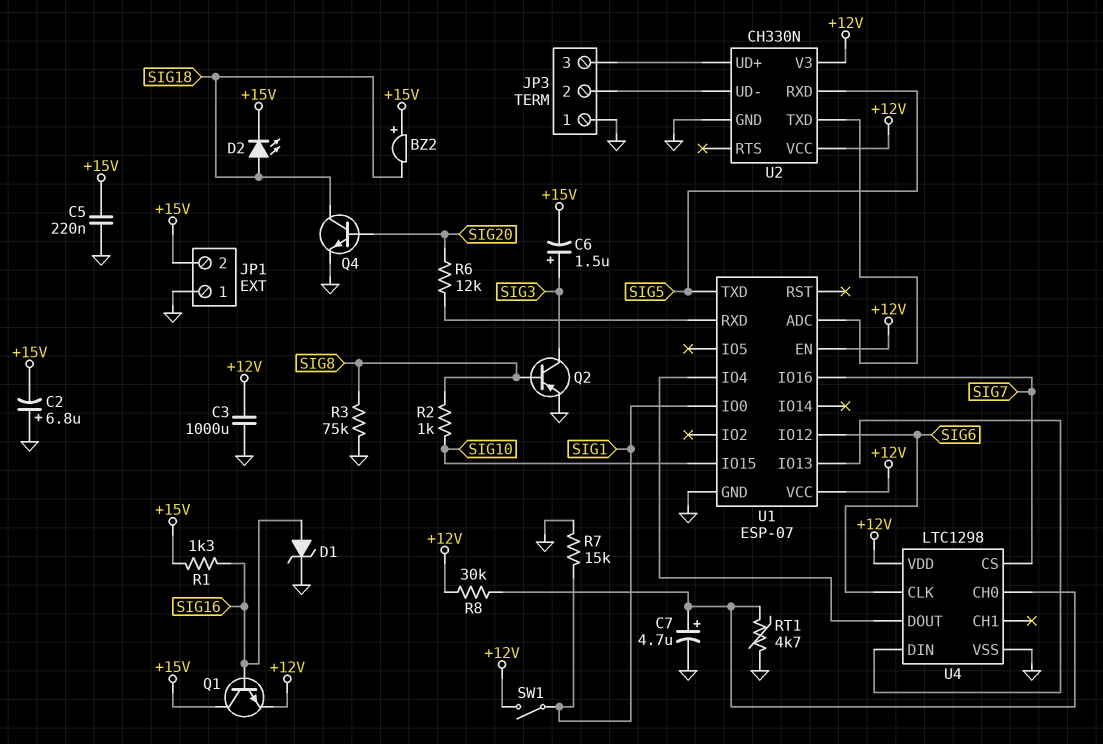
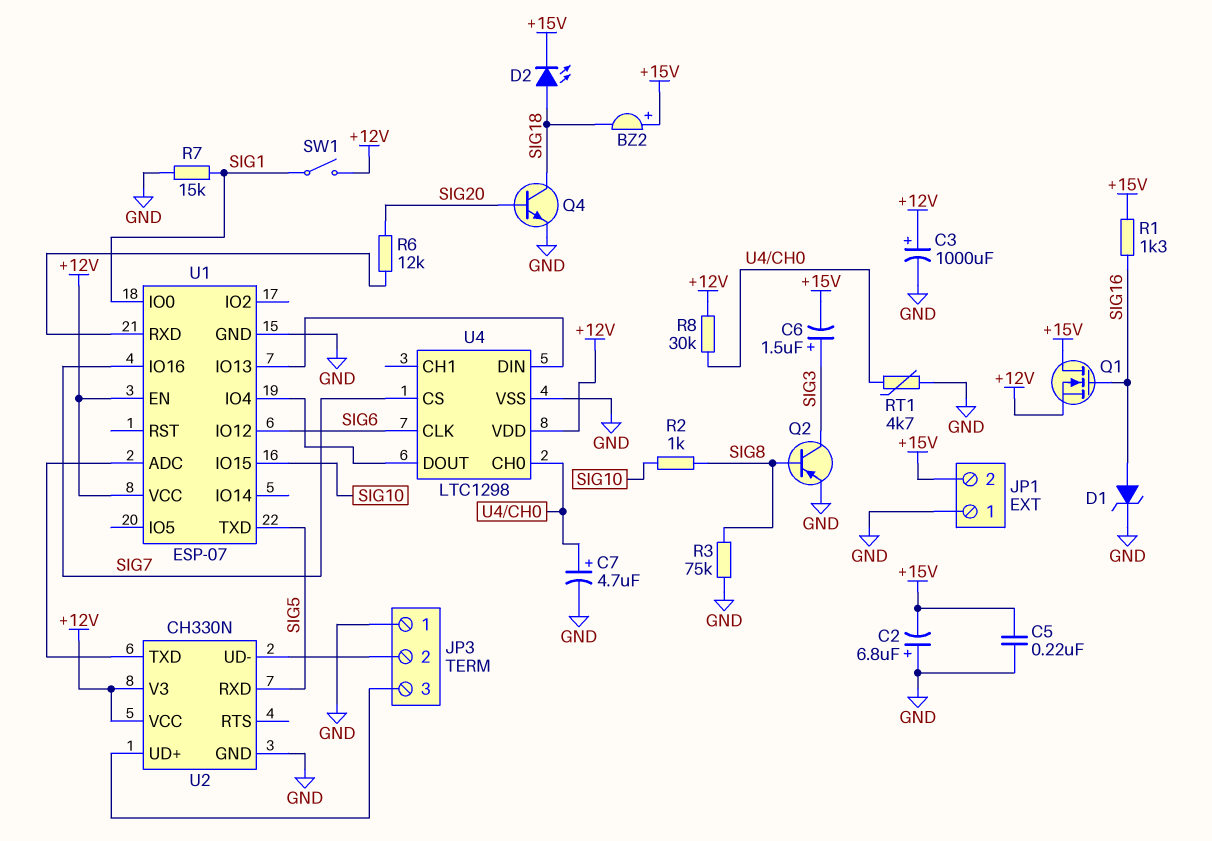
C3: 1000uF (+12V, GND) -> 1000uF (plus +12V, minus GND)
Q1: NPN (B SIG16, C +15V, E +12V) -> NMOS (G SIG16, D +15V, S +12V)

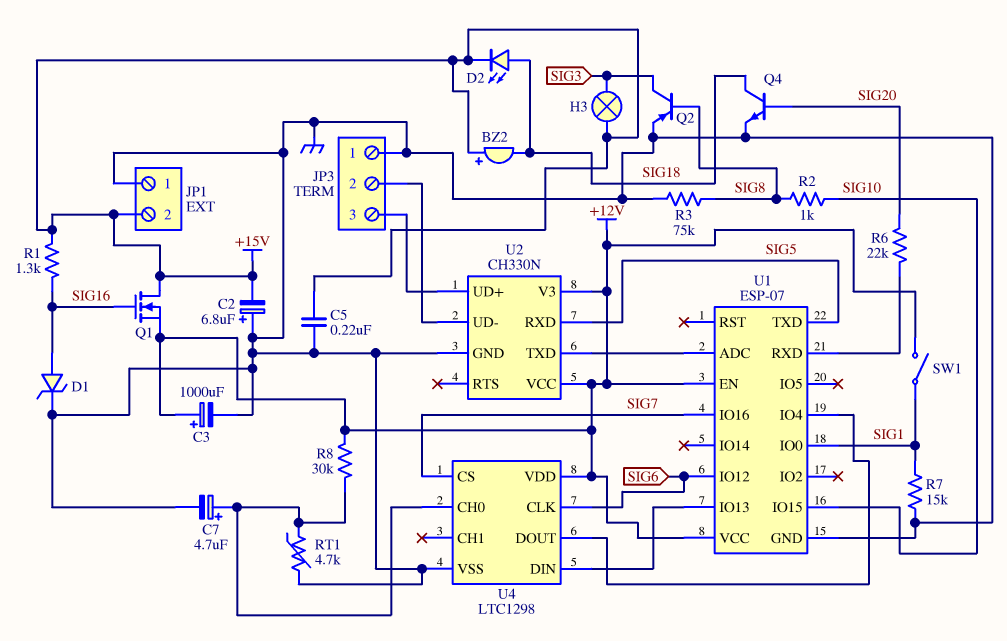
C6: 1.5uF (plus SIG3, minus +15V) -> none
H3: none -> lamp (+15V, SIG3)
R6: 12k (SIG20, U1/RXD) -> 22k (SIG20, U1/RXD)

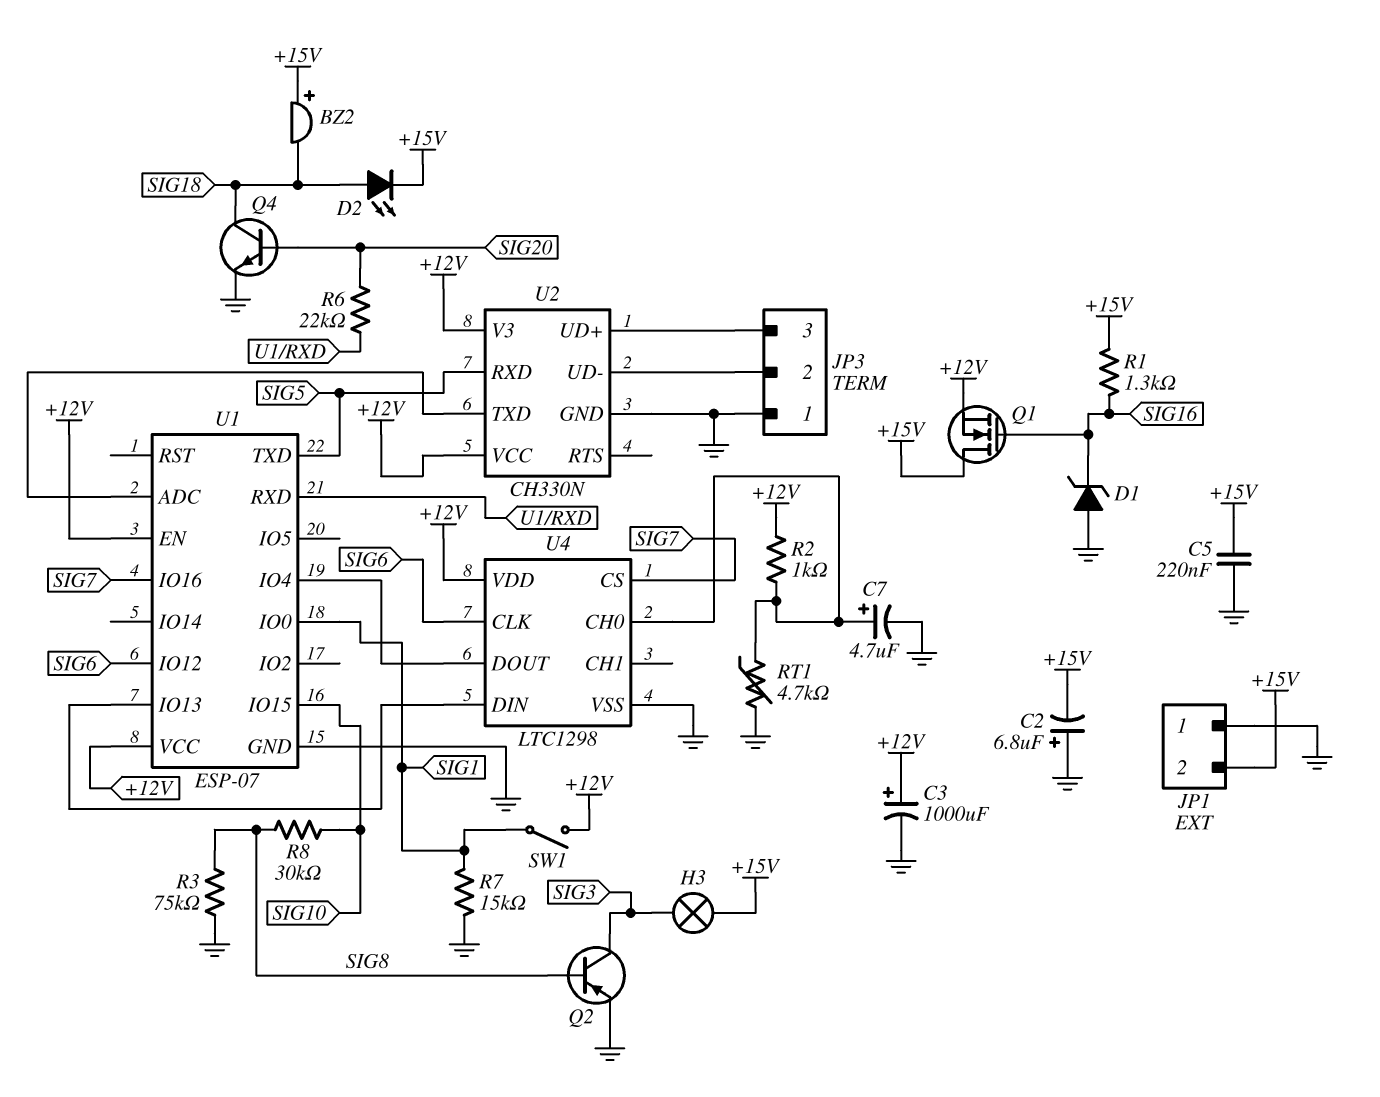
D1: zener (A SIG16, K GND) -> zener (A GND, K SIG16)
R2: 1k (SIG8, SIG10) -> 1k (+12V, U4/CH0)
R8: 30k (+12V, U4/CH0) -> 30k (SIG8, SIG10)

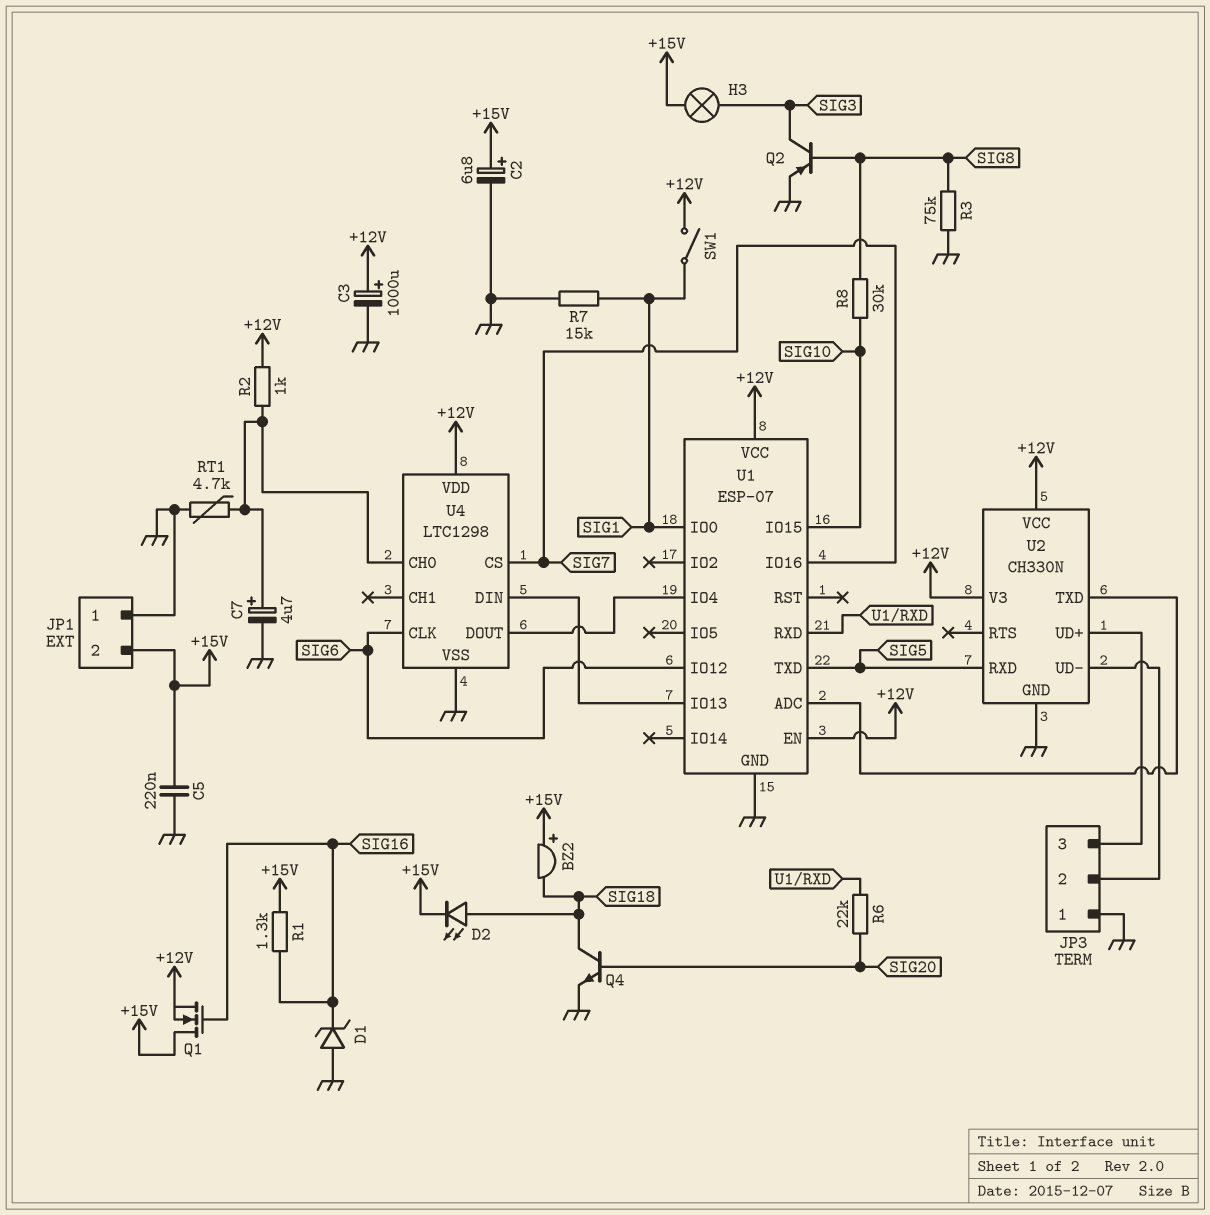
C2: 6.8uF (plus GND, minus +15V) -> 6.8uF (plus +15V, minus GND)

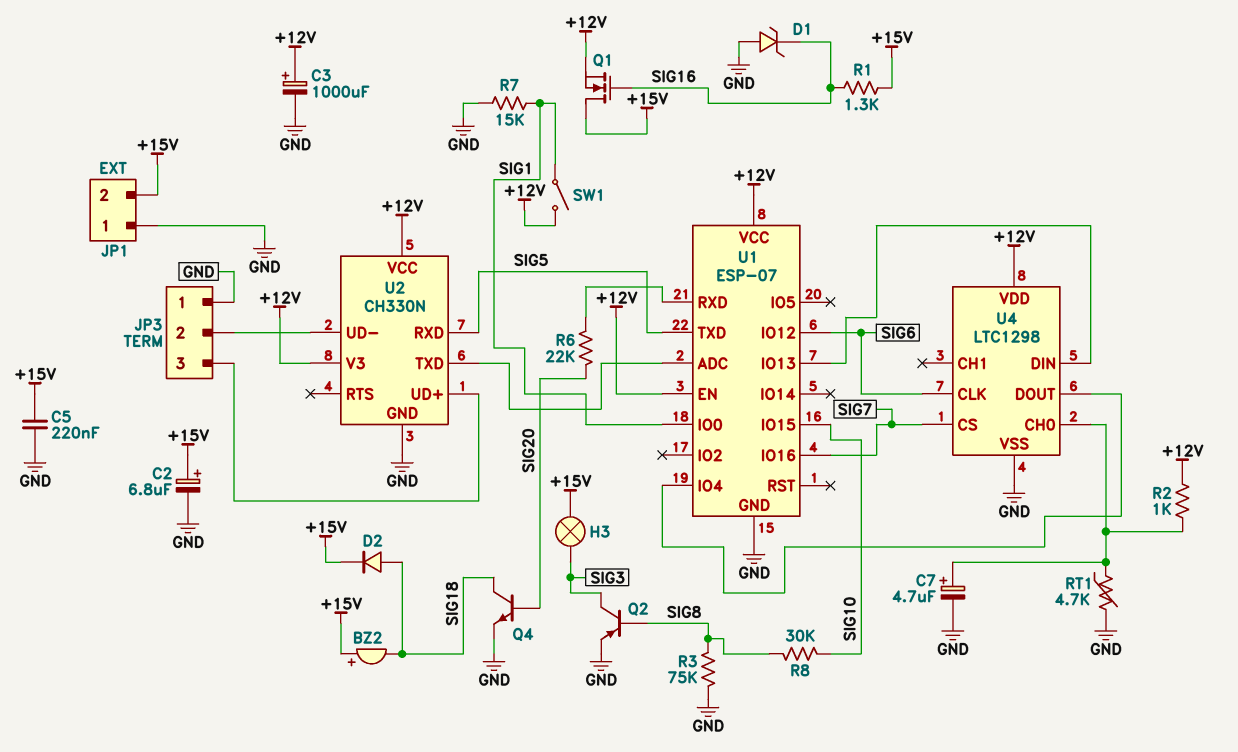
D2: LED (A SIG18, K +15V) -> diode (A SIG18, K +15V)

